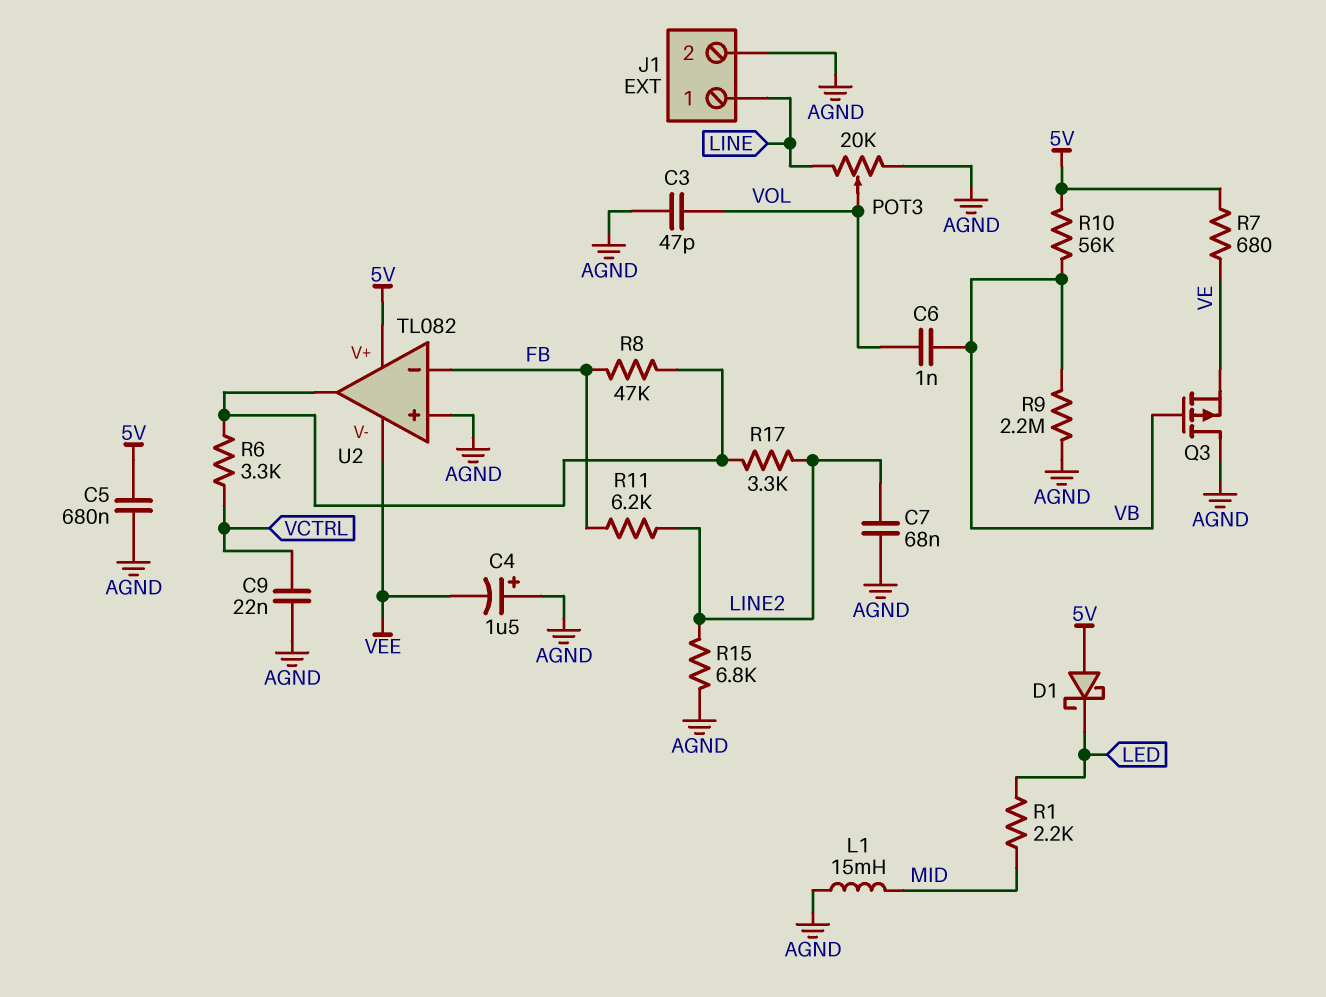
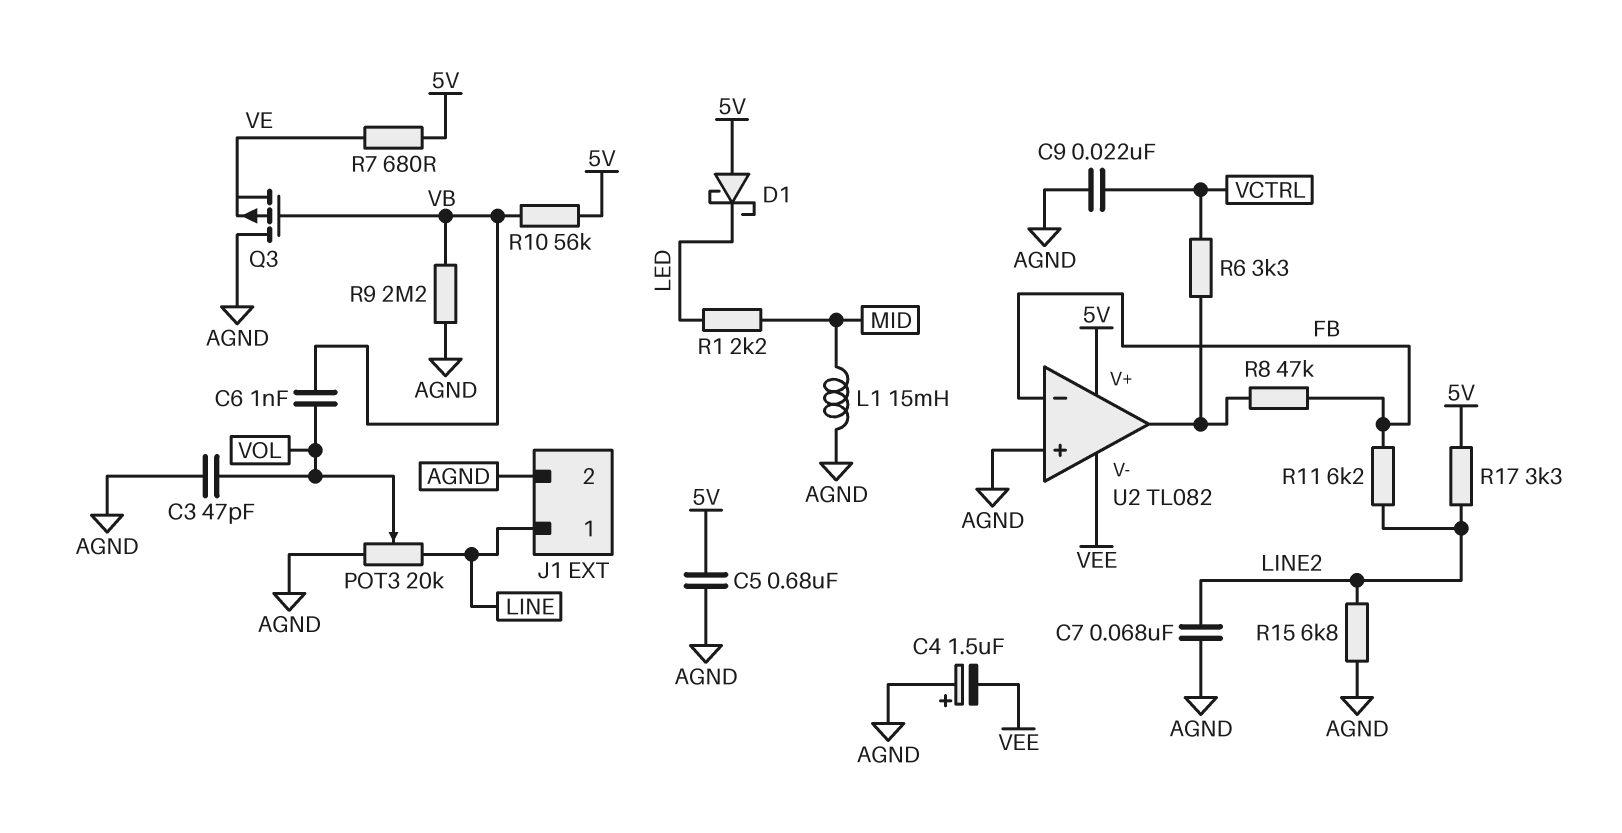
R17: 3.3k (LINE2, U2/out) -> 3.3k (5V, LINE2)

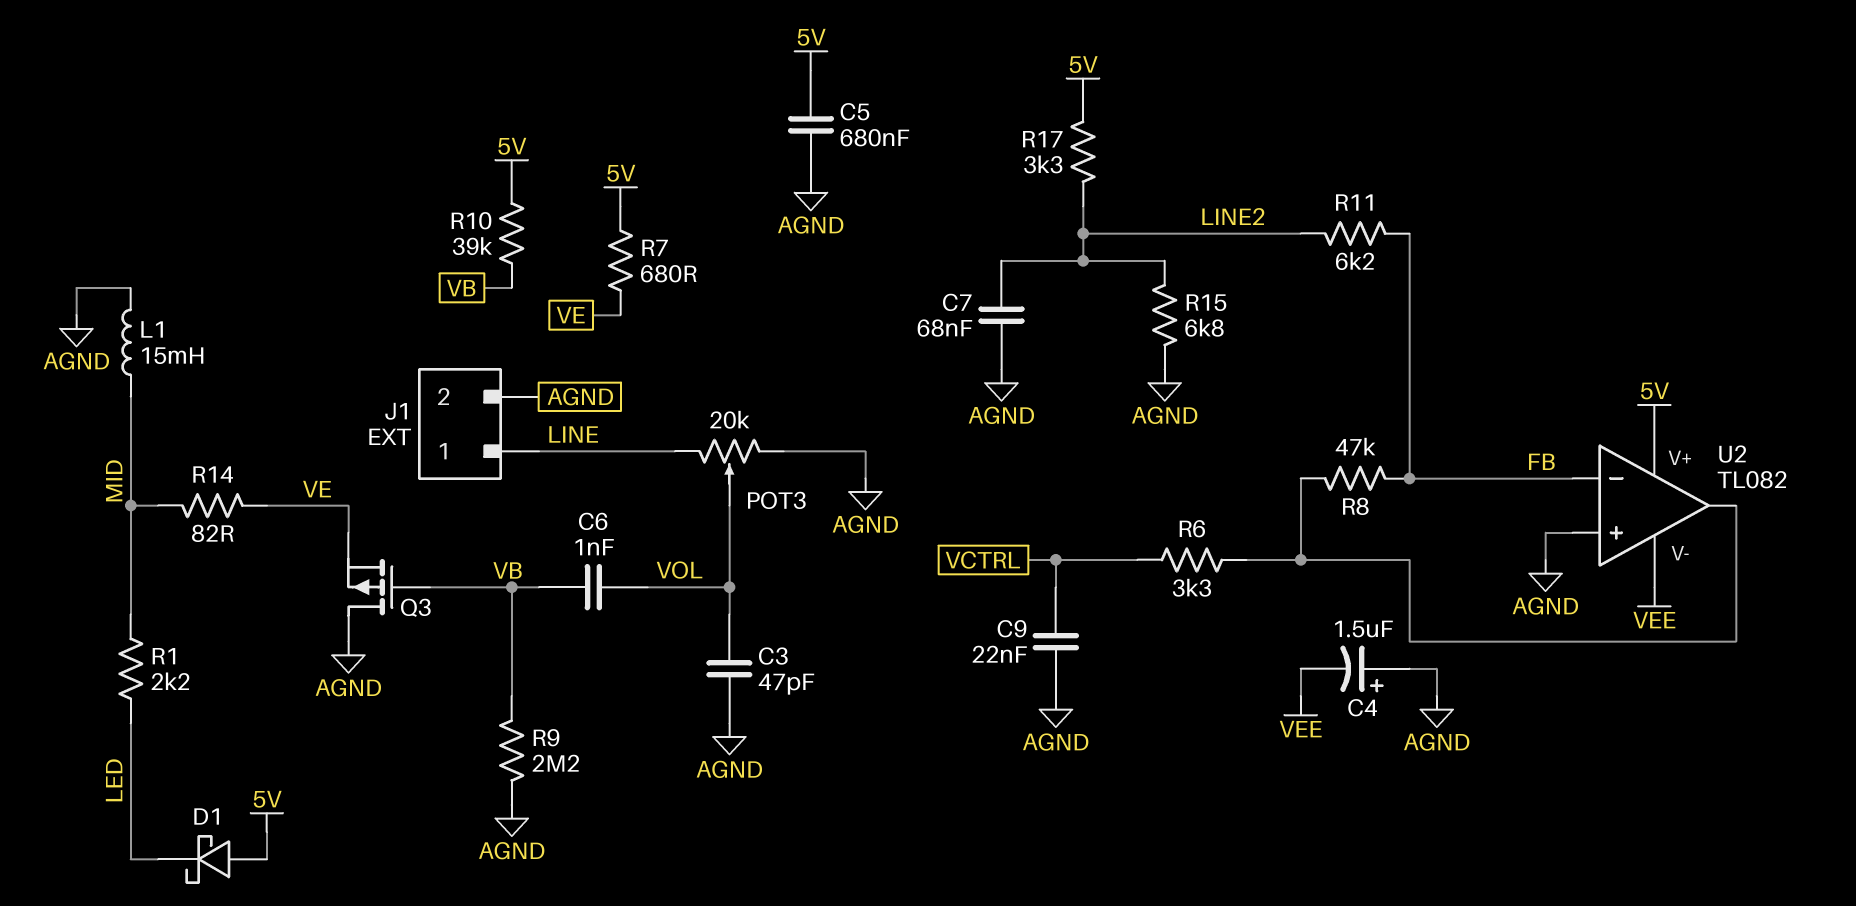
R10: 56k (5V, VB) -> 39k (5V, VB)
R14: none -> 82 (MID, VE)

